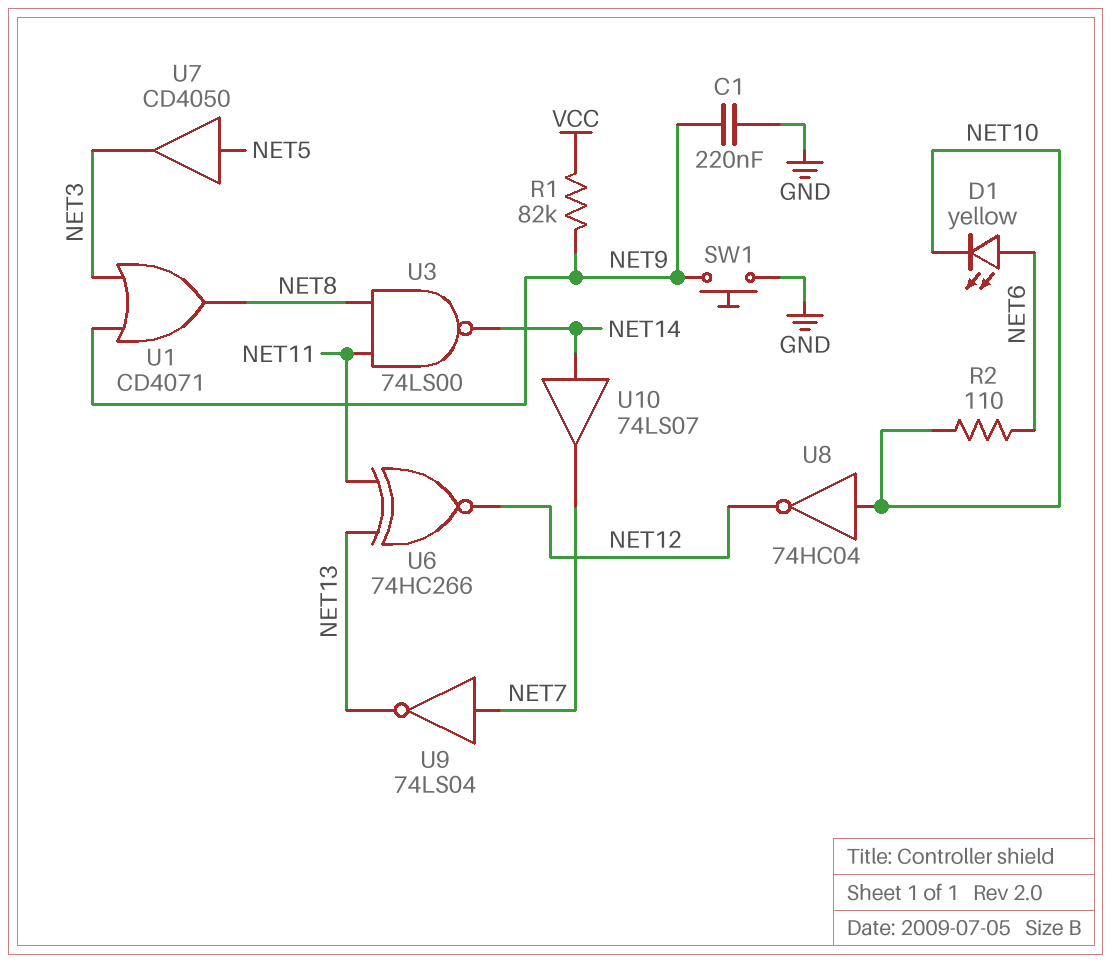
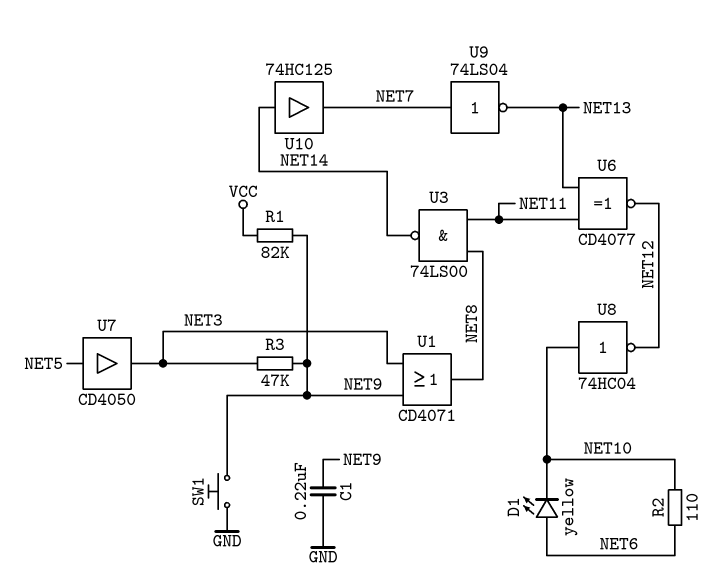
R3: none -> 47k (NET3, NET9)
U6: XNOR 74HC266 (in NET11, in NET13, out NET12) -> XNOR CD4077 (in NET11, in NET13, out NET12)
U10: buffer 74LS07 (in NET14, out NET7) -> buffer 74HC125 (in NET14, out NET7)

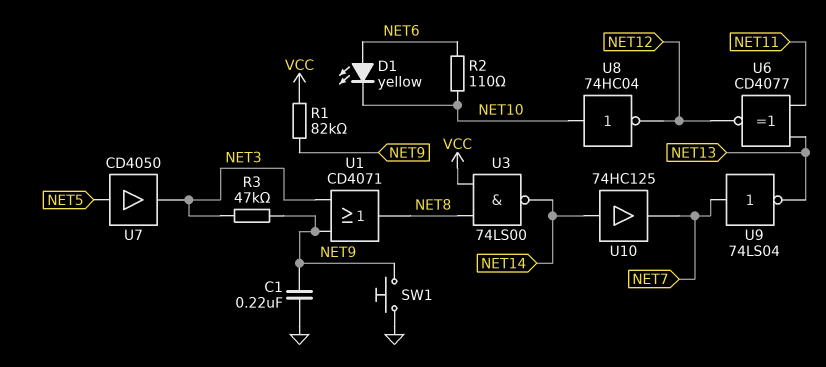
U3: NAND 74LS00 (in NET8, in NET11, out NET14) -> NAND 74LS00 (in NET8, in VCC, out NET14)

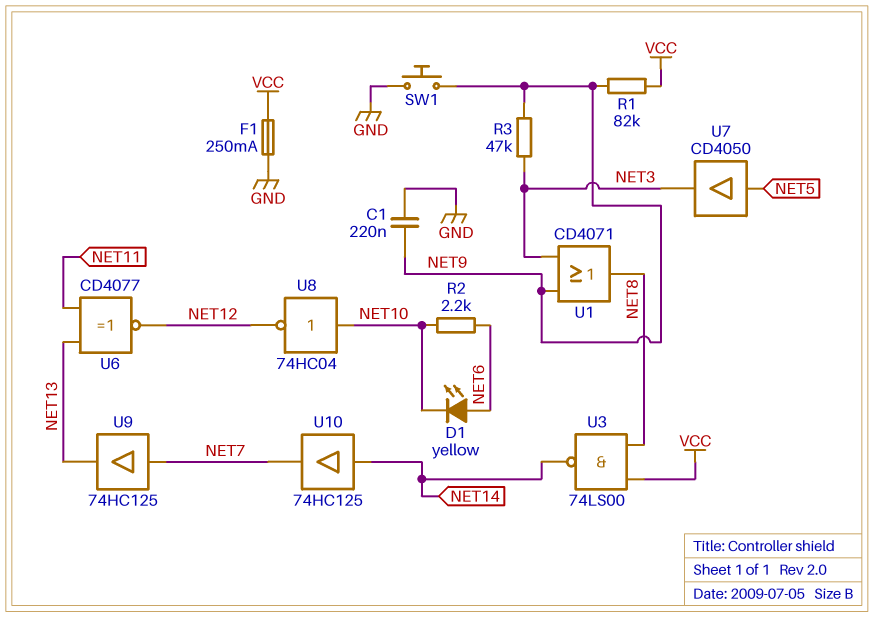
F1: none -> 250mA (GND, VCC)
R2: 110 (NET6, NET10) -> 2.2k (NET6, NET10)
U9: NOT 74LS04 (in NET7, out NET13) -> buffer 74HC125 (in NET7, out NET13)

